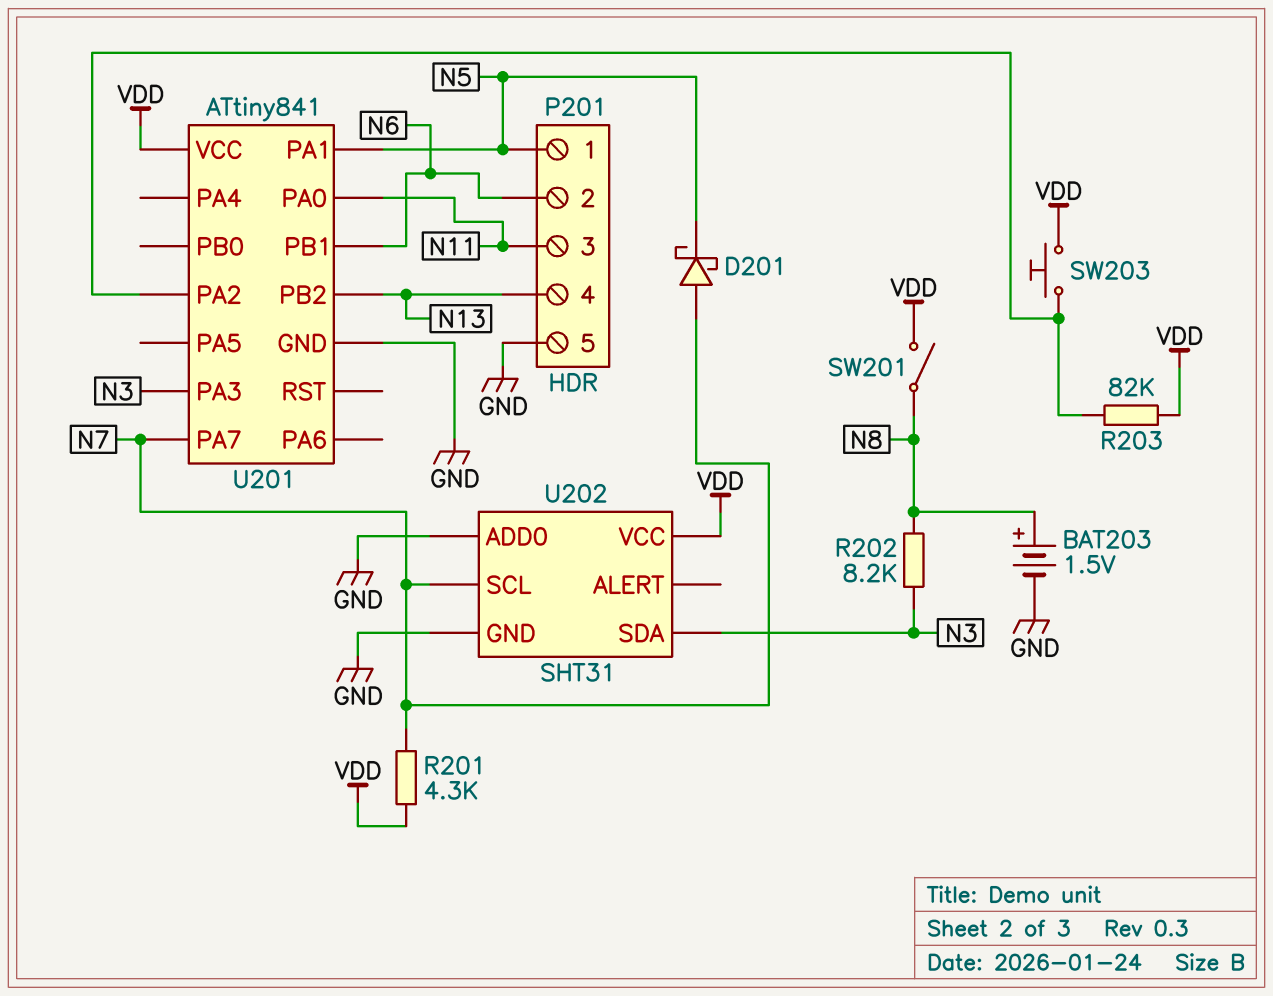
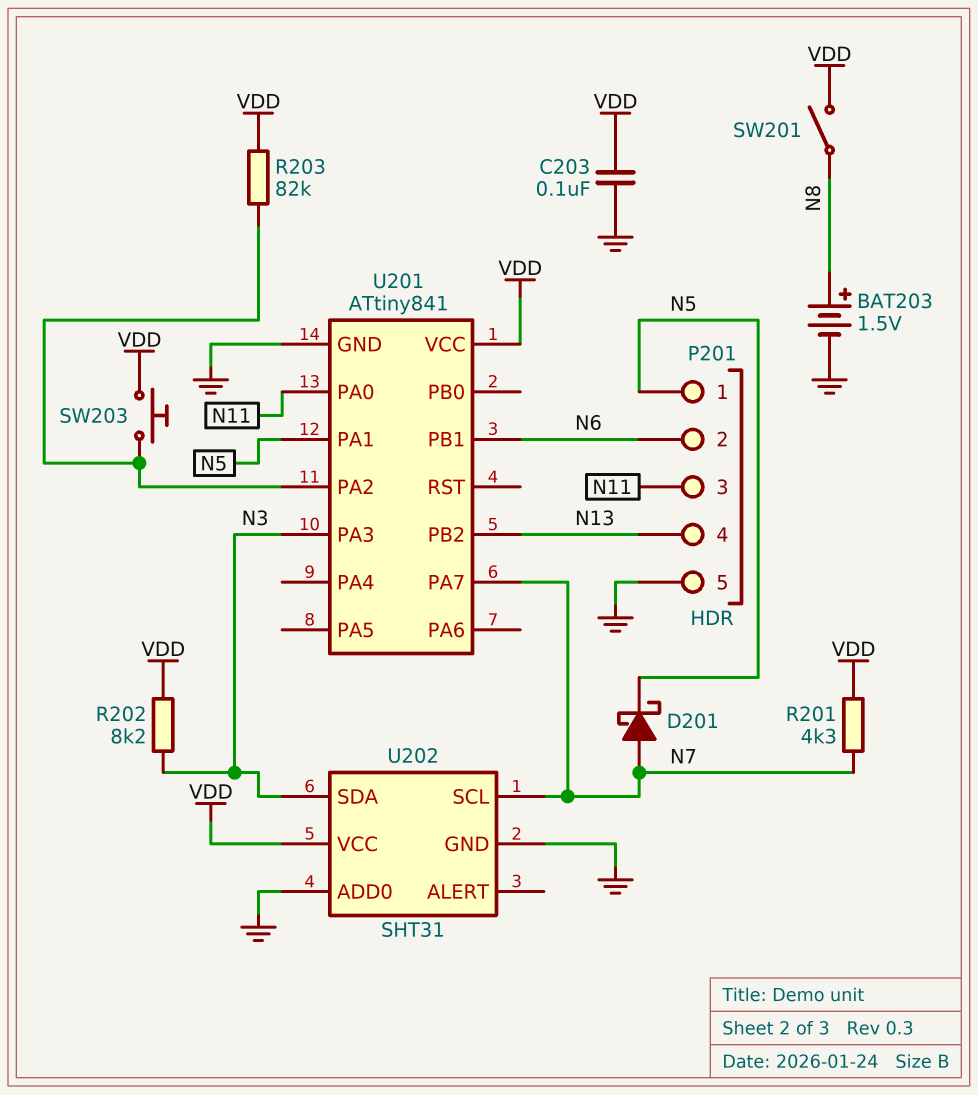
C203: none -> 100nF (GND, VDD)
R202: 8.2k (N3, N8) -> 8.2k (N3, VDD)

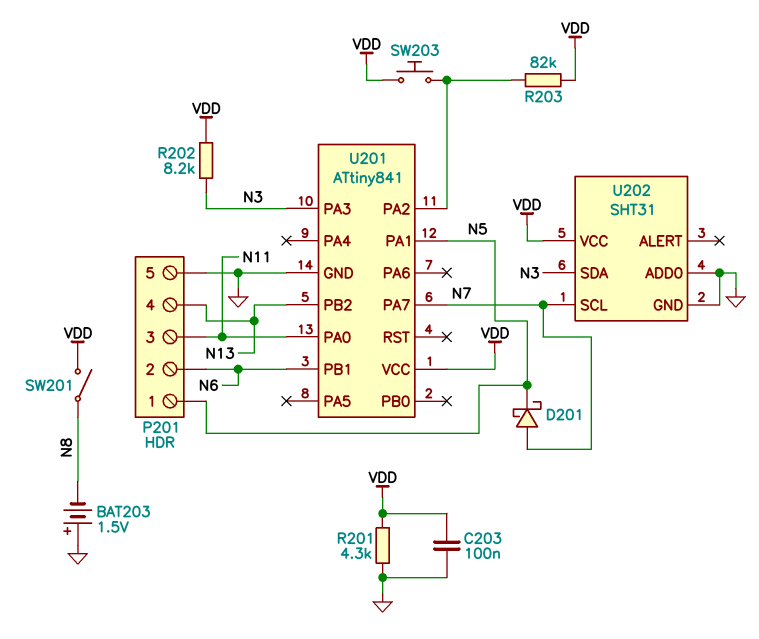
BAT203: 1.5V (plus N8, minus GND) -> 1.5V (plus GND, minus N8)
R201: 4.3k (N7, VDD) -> 4.3k (GND, VDD)

